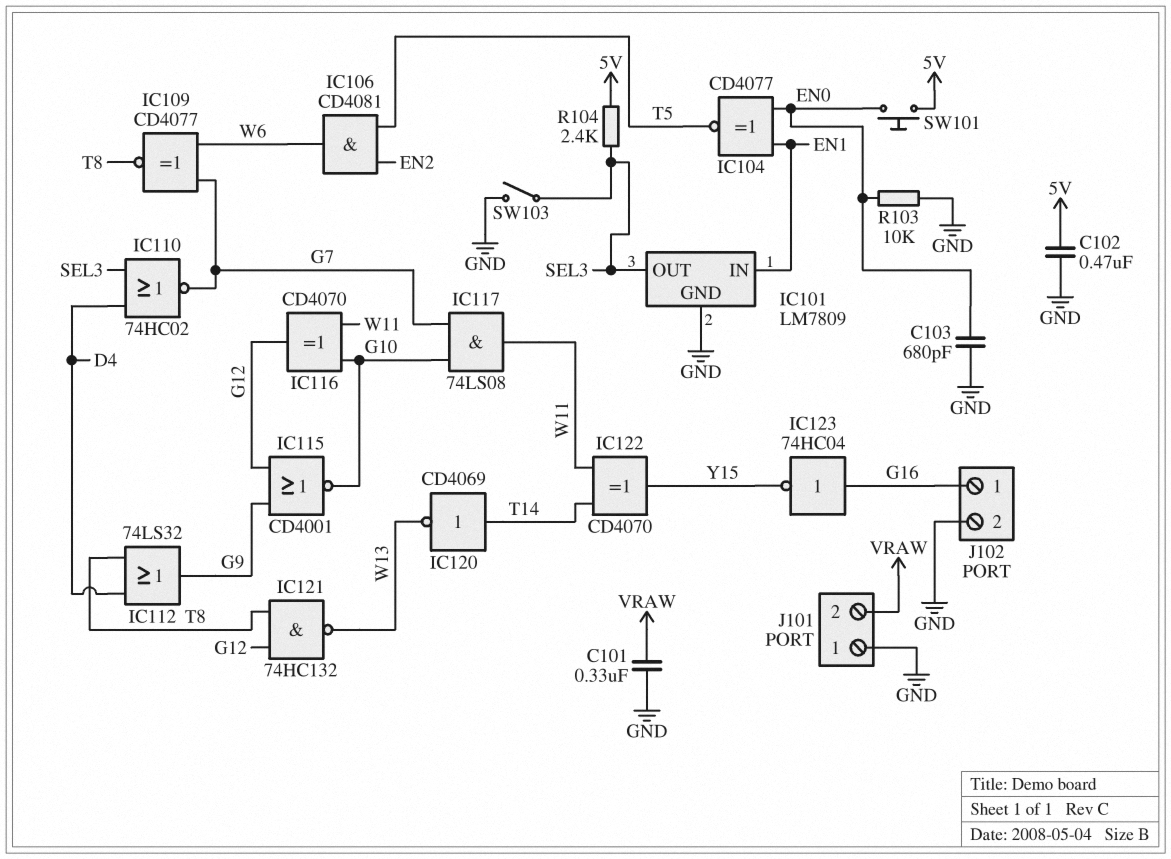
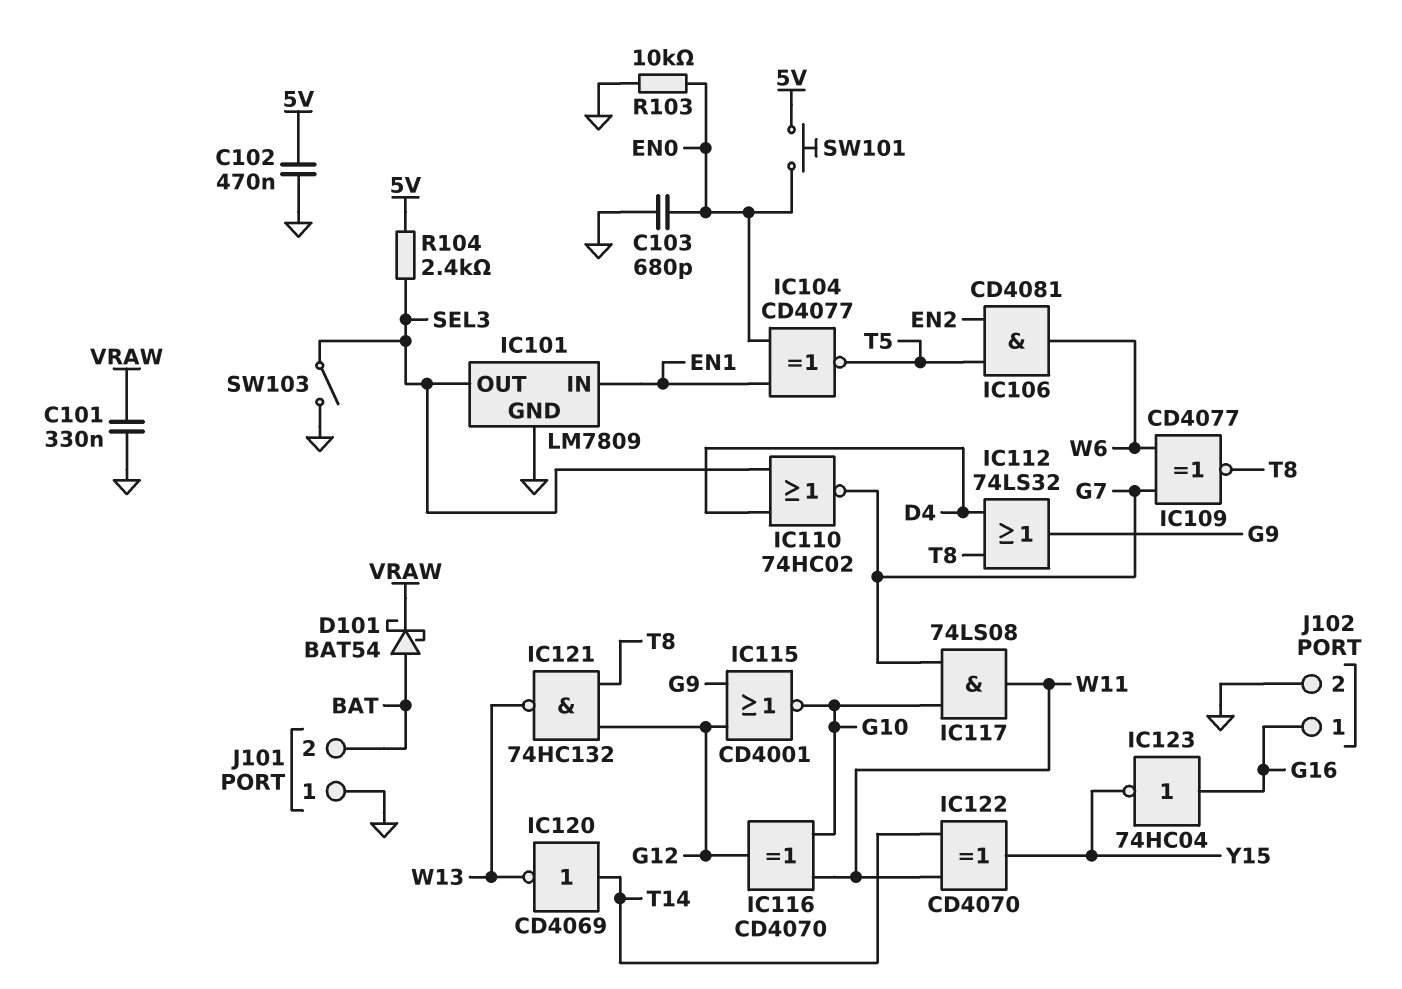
D101: none -> schottky BAT54 (A BAT, K VRAW)
J101 pin 2: VRAW -> BAT

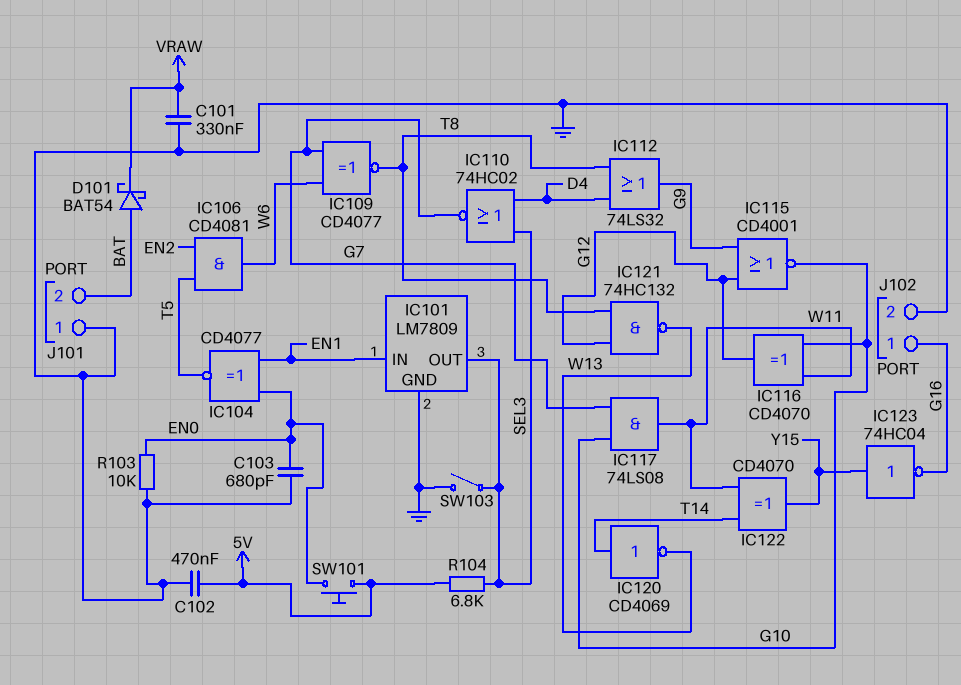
IC123: NOT 74HC04 (in G16, out Y15) -> NOT 74HC04 (in Y15, out G16)
R104: 2.4k (5V, SEL3) -> 6.8k (5V, SEL3)

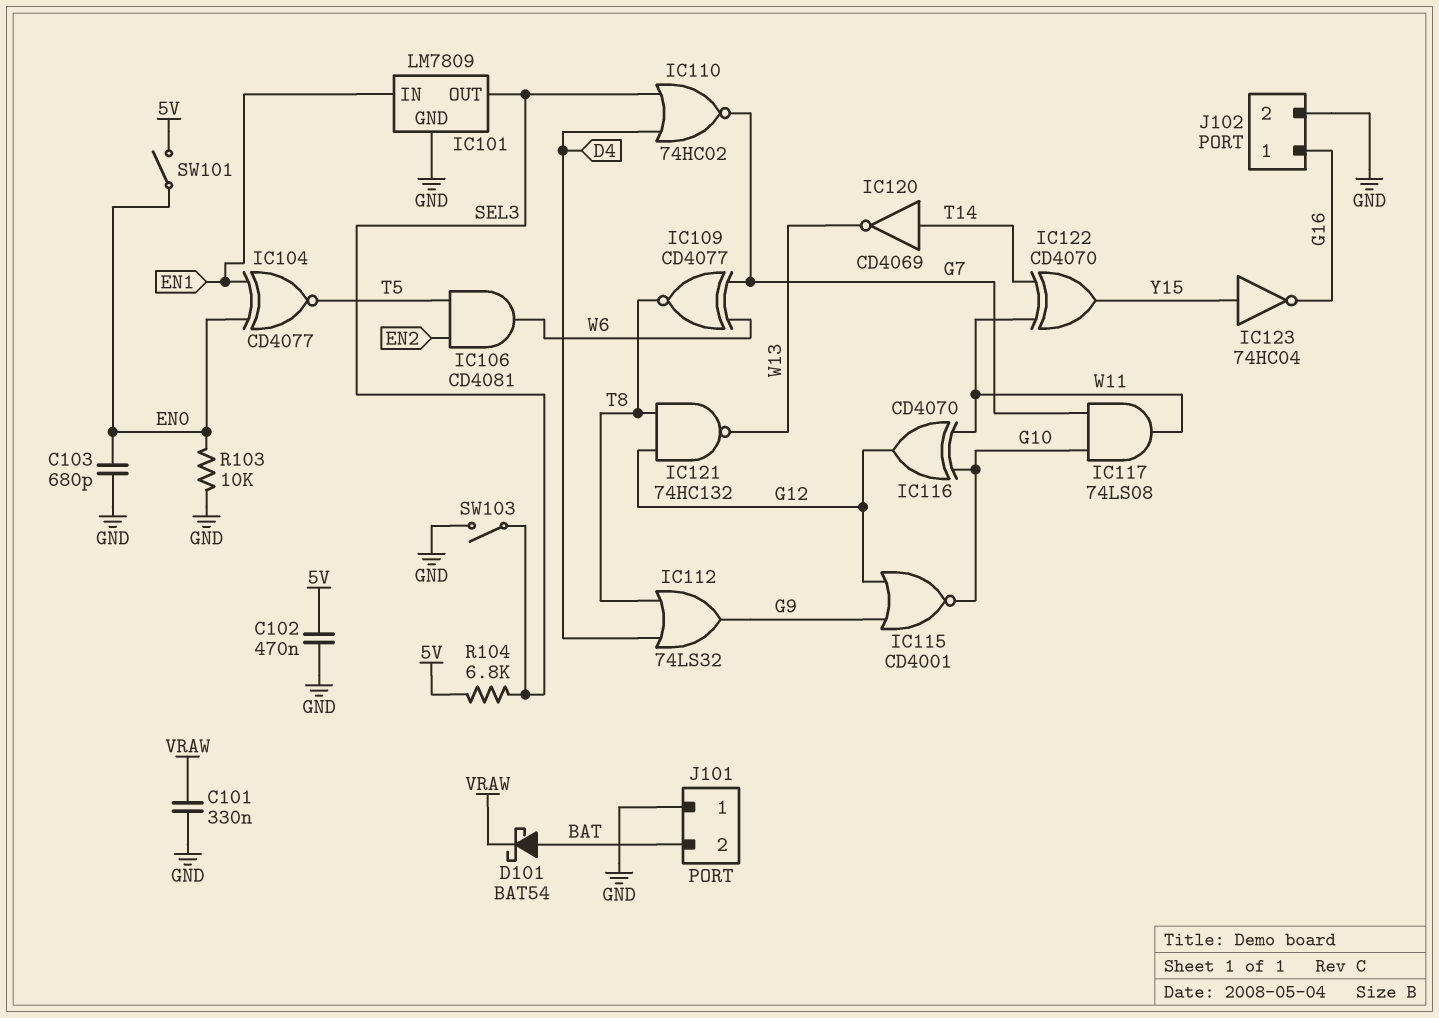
SW101: button (5V, EN0) -> switch (5V, EN0)

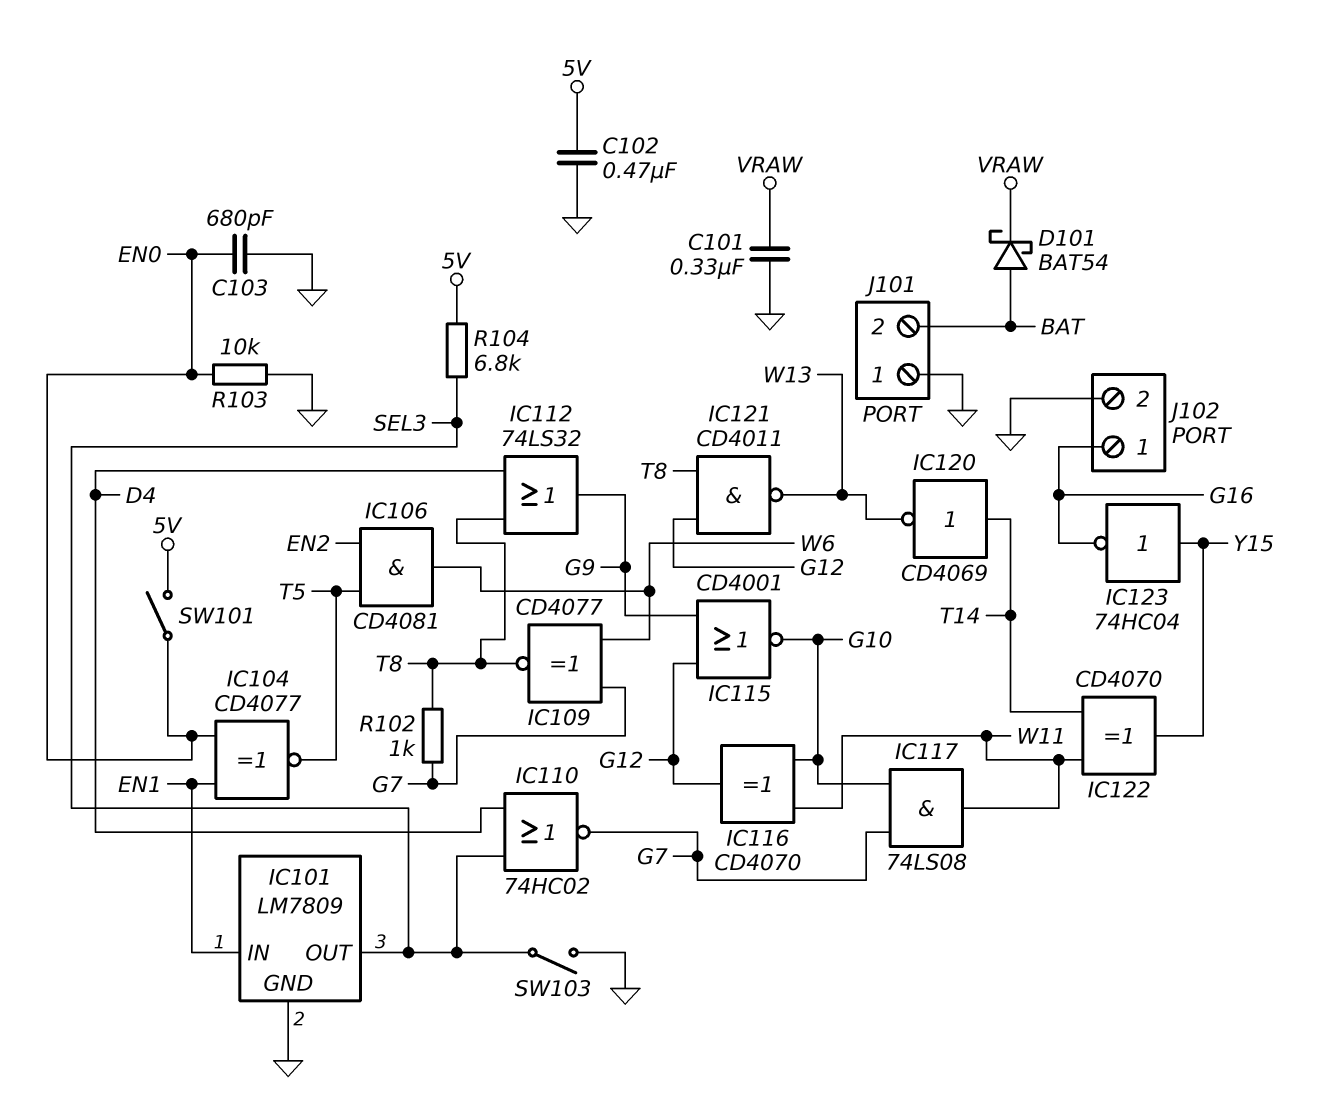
IC121: NAND 74HC132 (in G12, in T8, out W13) -> NAND CD4011 (in G12, in T8, out W13)
R102: none -> 1k (G7, T8)

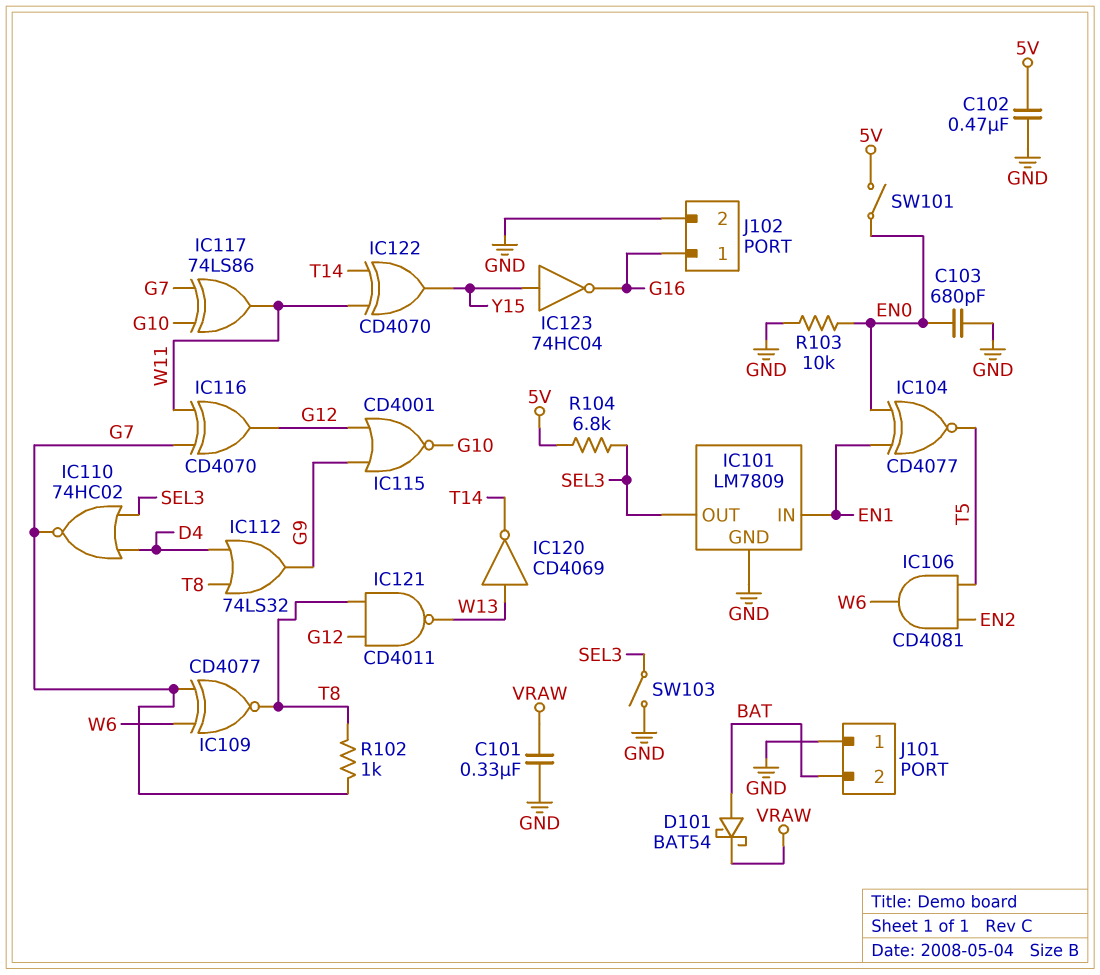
IC116: XOR CD4070 (in G10, in W11, out G12) -> XOR CD4070 (in G7, in W11, out G12)
IC117: AND 74LS08 (in G7, in G10, out W11) -> XOR 74LS86 (in G7, in G10, out W11)
IC120: NOT CD4069 (in T14, out W13) -> NOT CD4069 (in W13, out T14)

